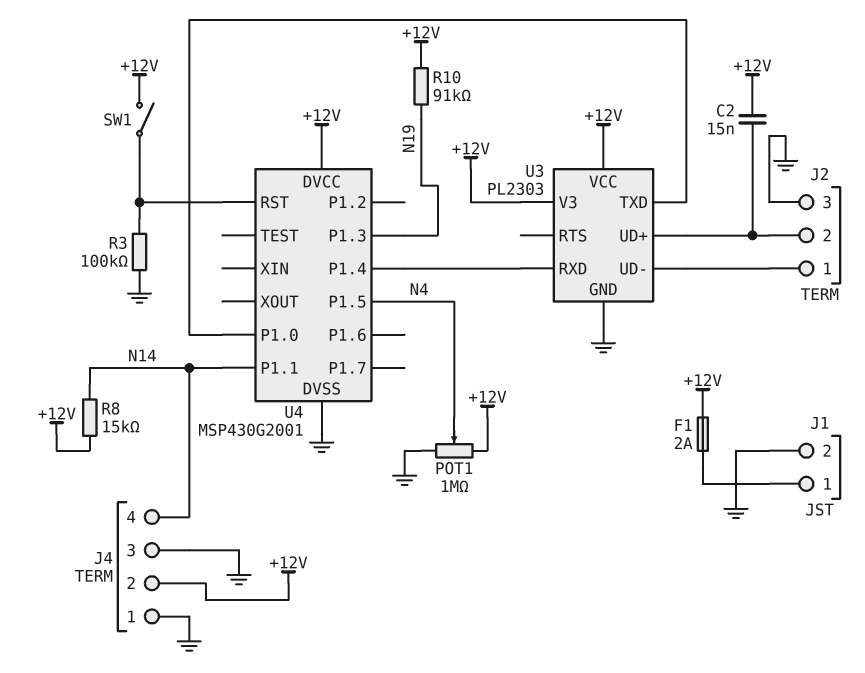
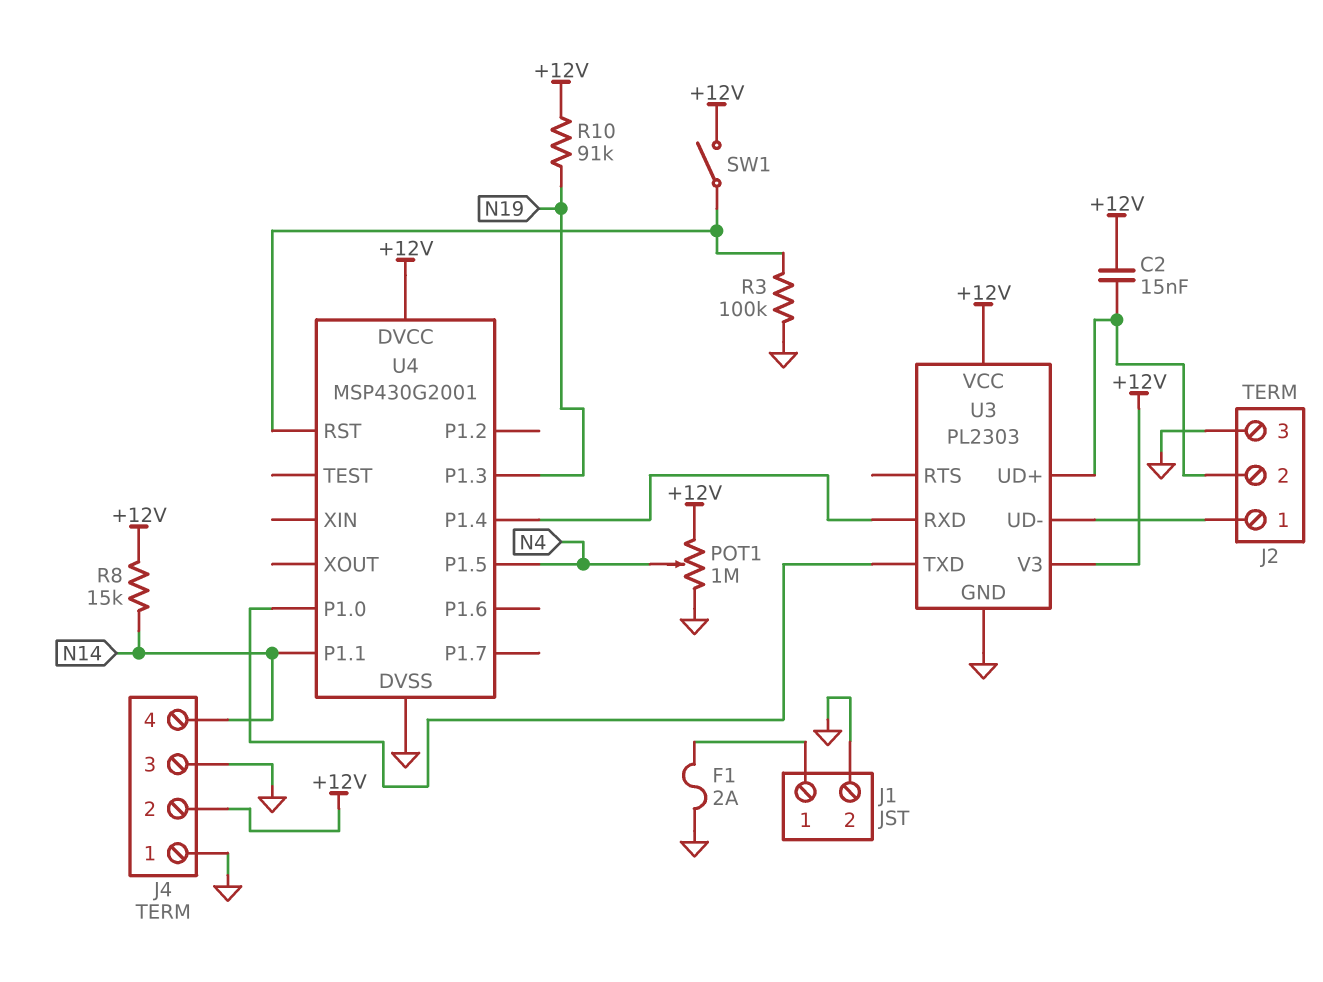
F1: 2A (+12V, J1/1) -> 2A (GND, J1/1)

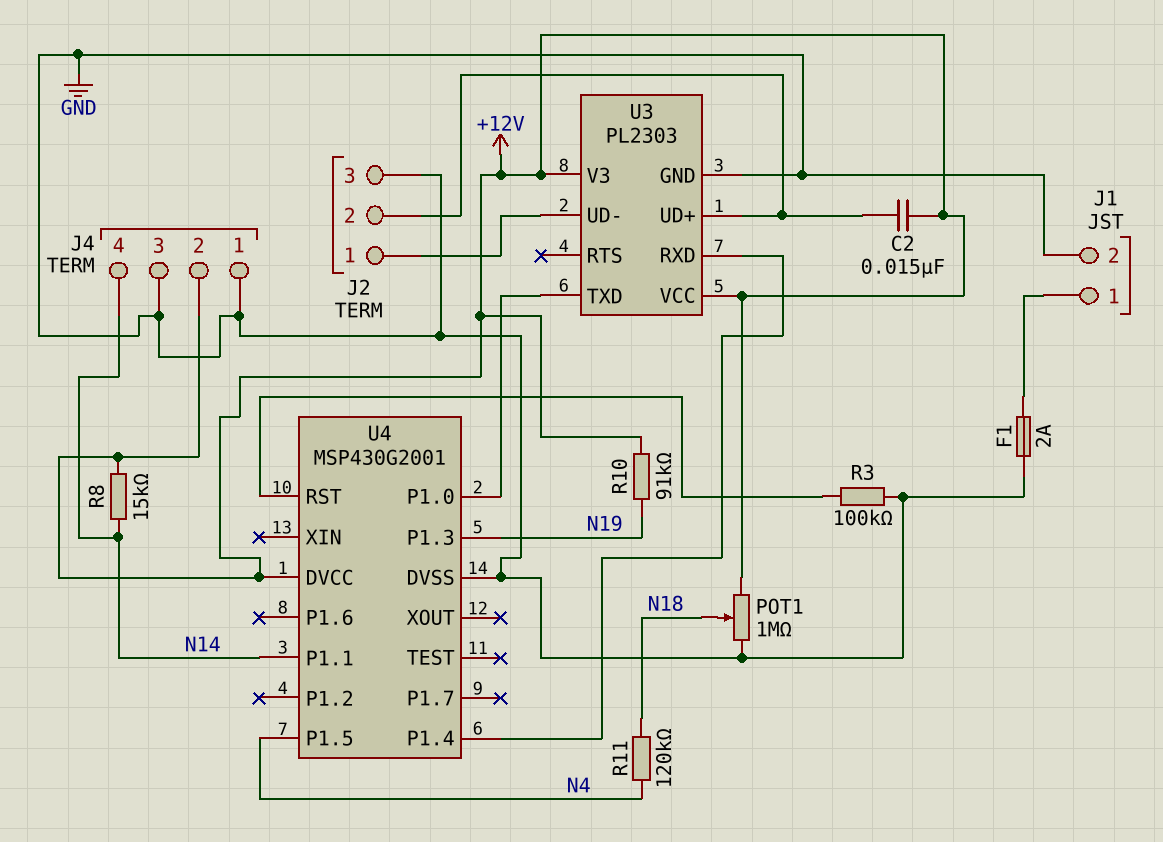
POT1: 1M (+12V, GND, wiper N4) -> 1M (+12V, GND, wiper N18)
R11: none -> 120k (N4, N18)
SW1: switch (+12V, U4/RST) -> none

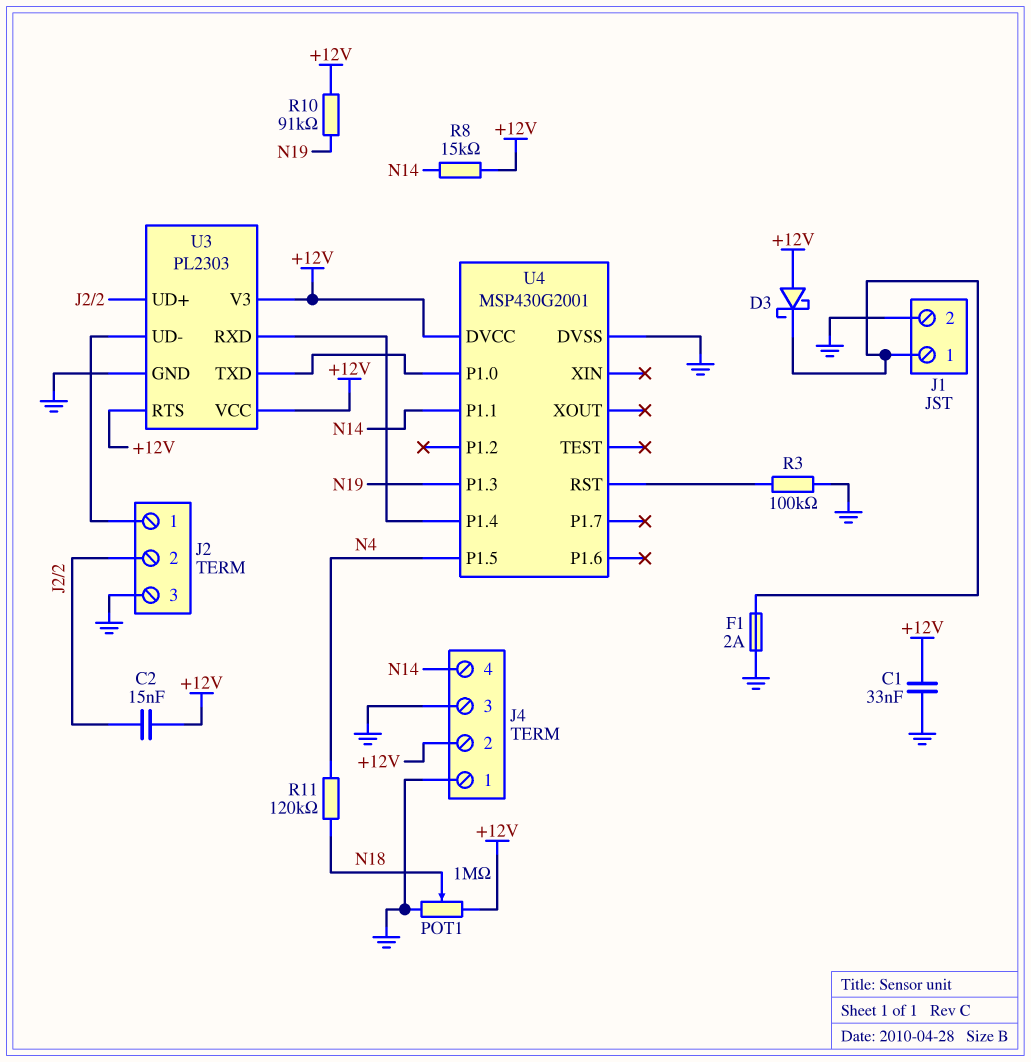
C1: none -> 33nF (+12V, GND)
D3: none -> schottky (A +12V, K J1/1)
U3 pin RTS: none -> +12V

